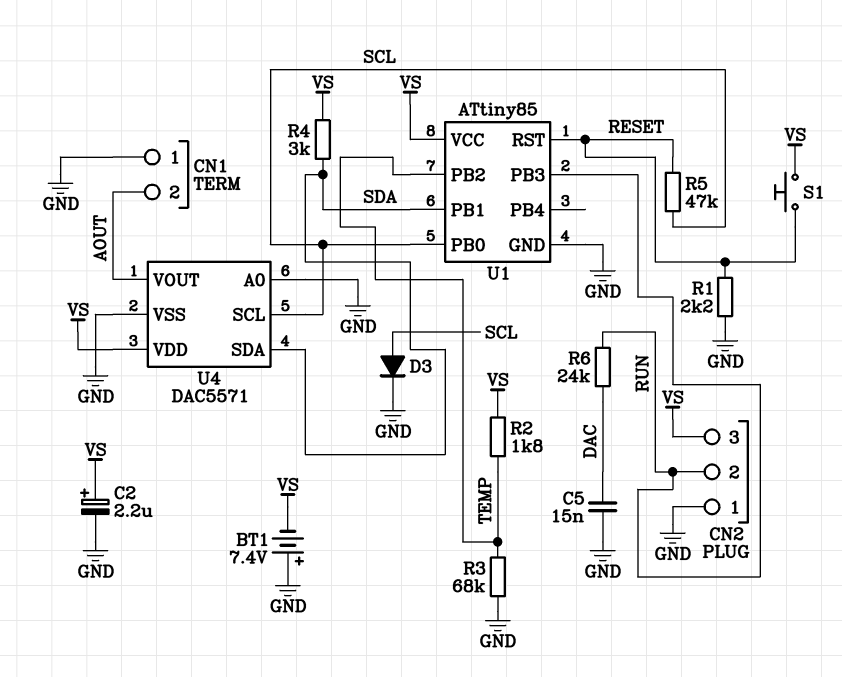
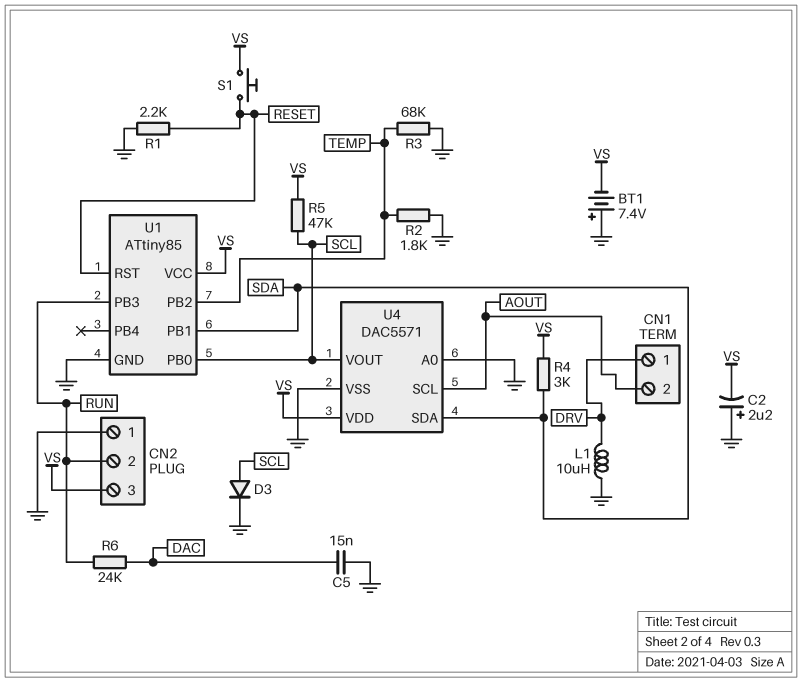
C2: 2.2uF (plus VS, minus GND) -> 2.2uF (plus GND, minus VS)
CN1 pin 1: GND -> DRV
L1: none -> 10uH (DRV, GND)
R2: 1.8k (TEMP, VS) -> 1.8k (GND, TEMP)
R5: 47k (RESET, SCL) -> 47k (SCL, VS)
U4 pin SCL: SCL -> AOUT
U4 pin VOUT: AOUT -> SCL

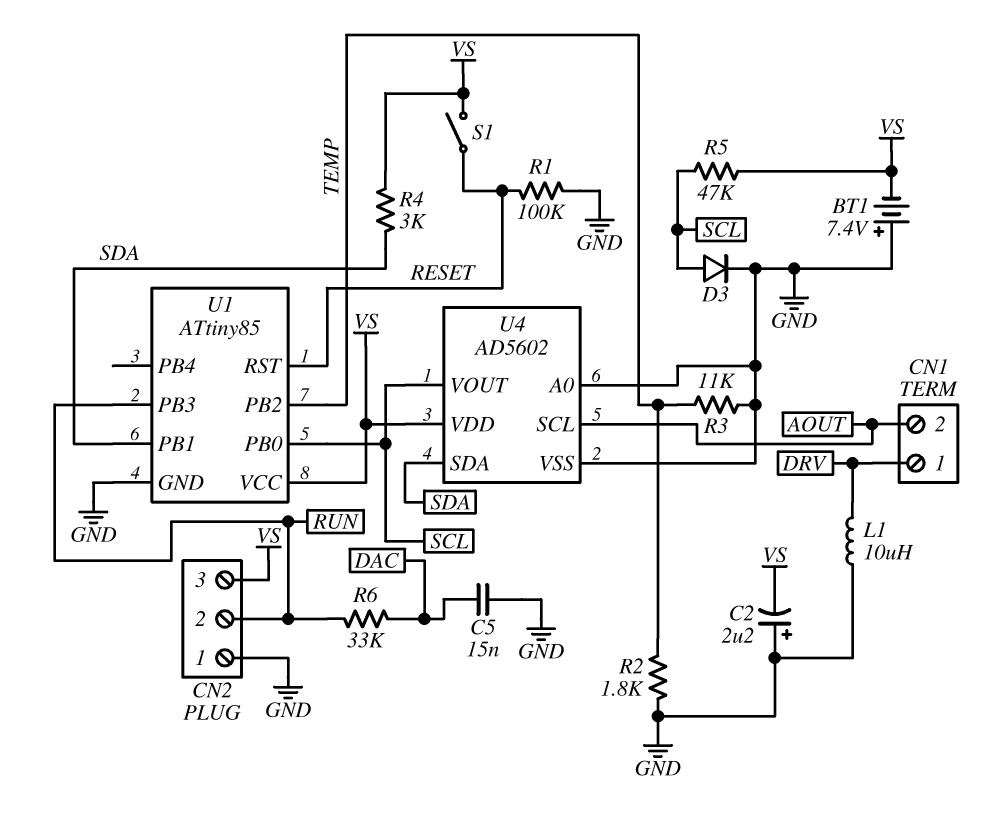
R1: 2.2k (GND, RESET) -> 100k (GND, RESET)
R3: 68k (GND, TEMP) -> 11k (GND, TEMP)
R6: 24k (DAC, RUN) -> 33k (DAC, RUN)
S1: button (RESET, VS) -> switch (RESET, VS)
U4: DAC5571 -> AD5602

